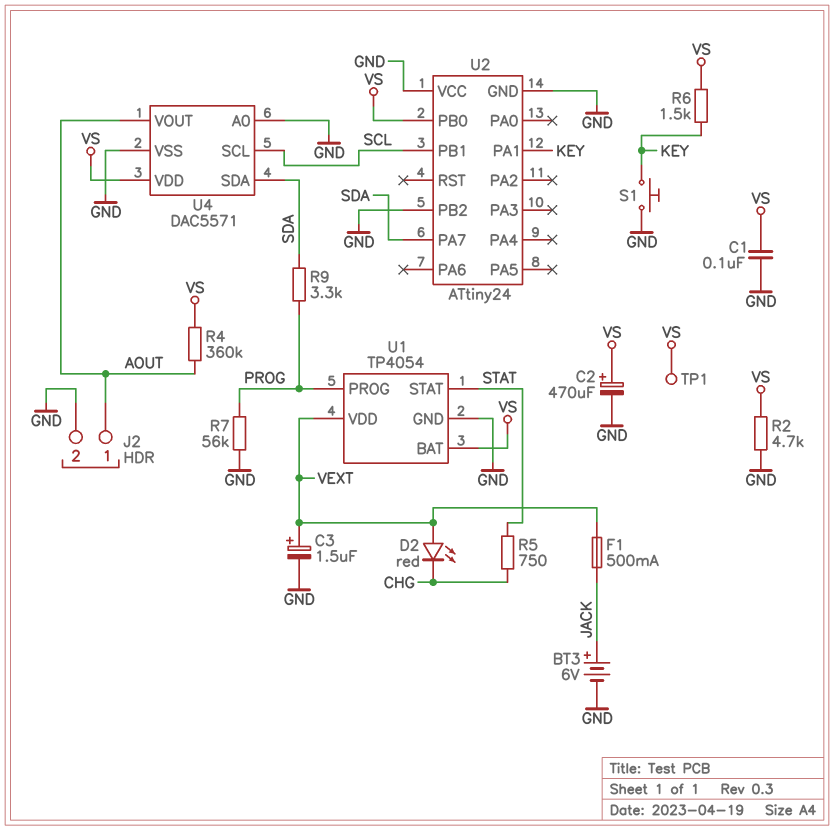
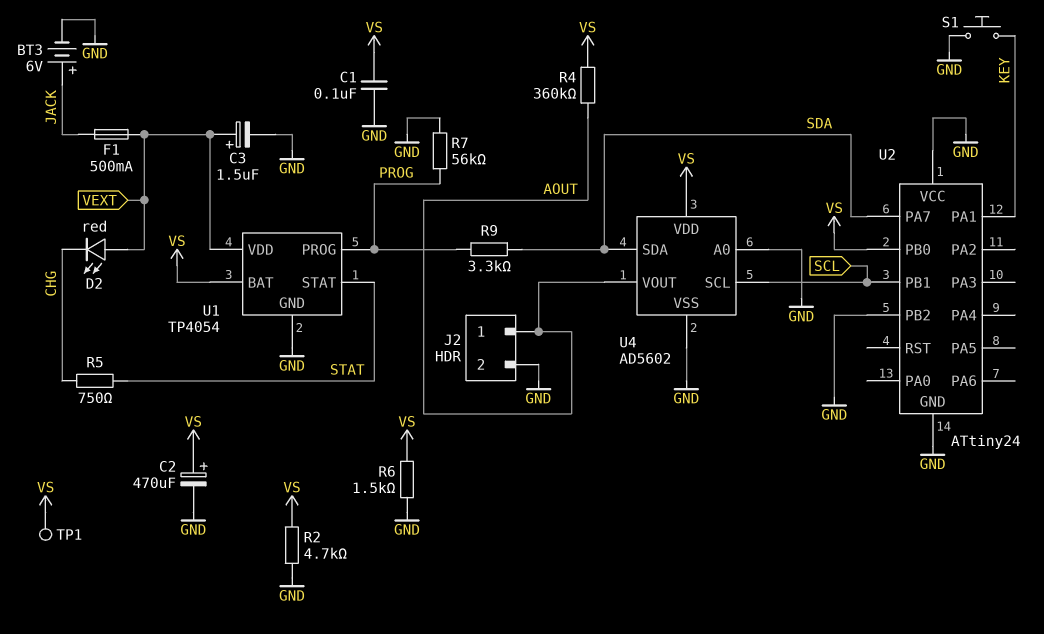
R6: 1.5k (KEY, VS) -> 1.5k (GND, VS)
U4: DAC5571 -> AD5602

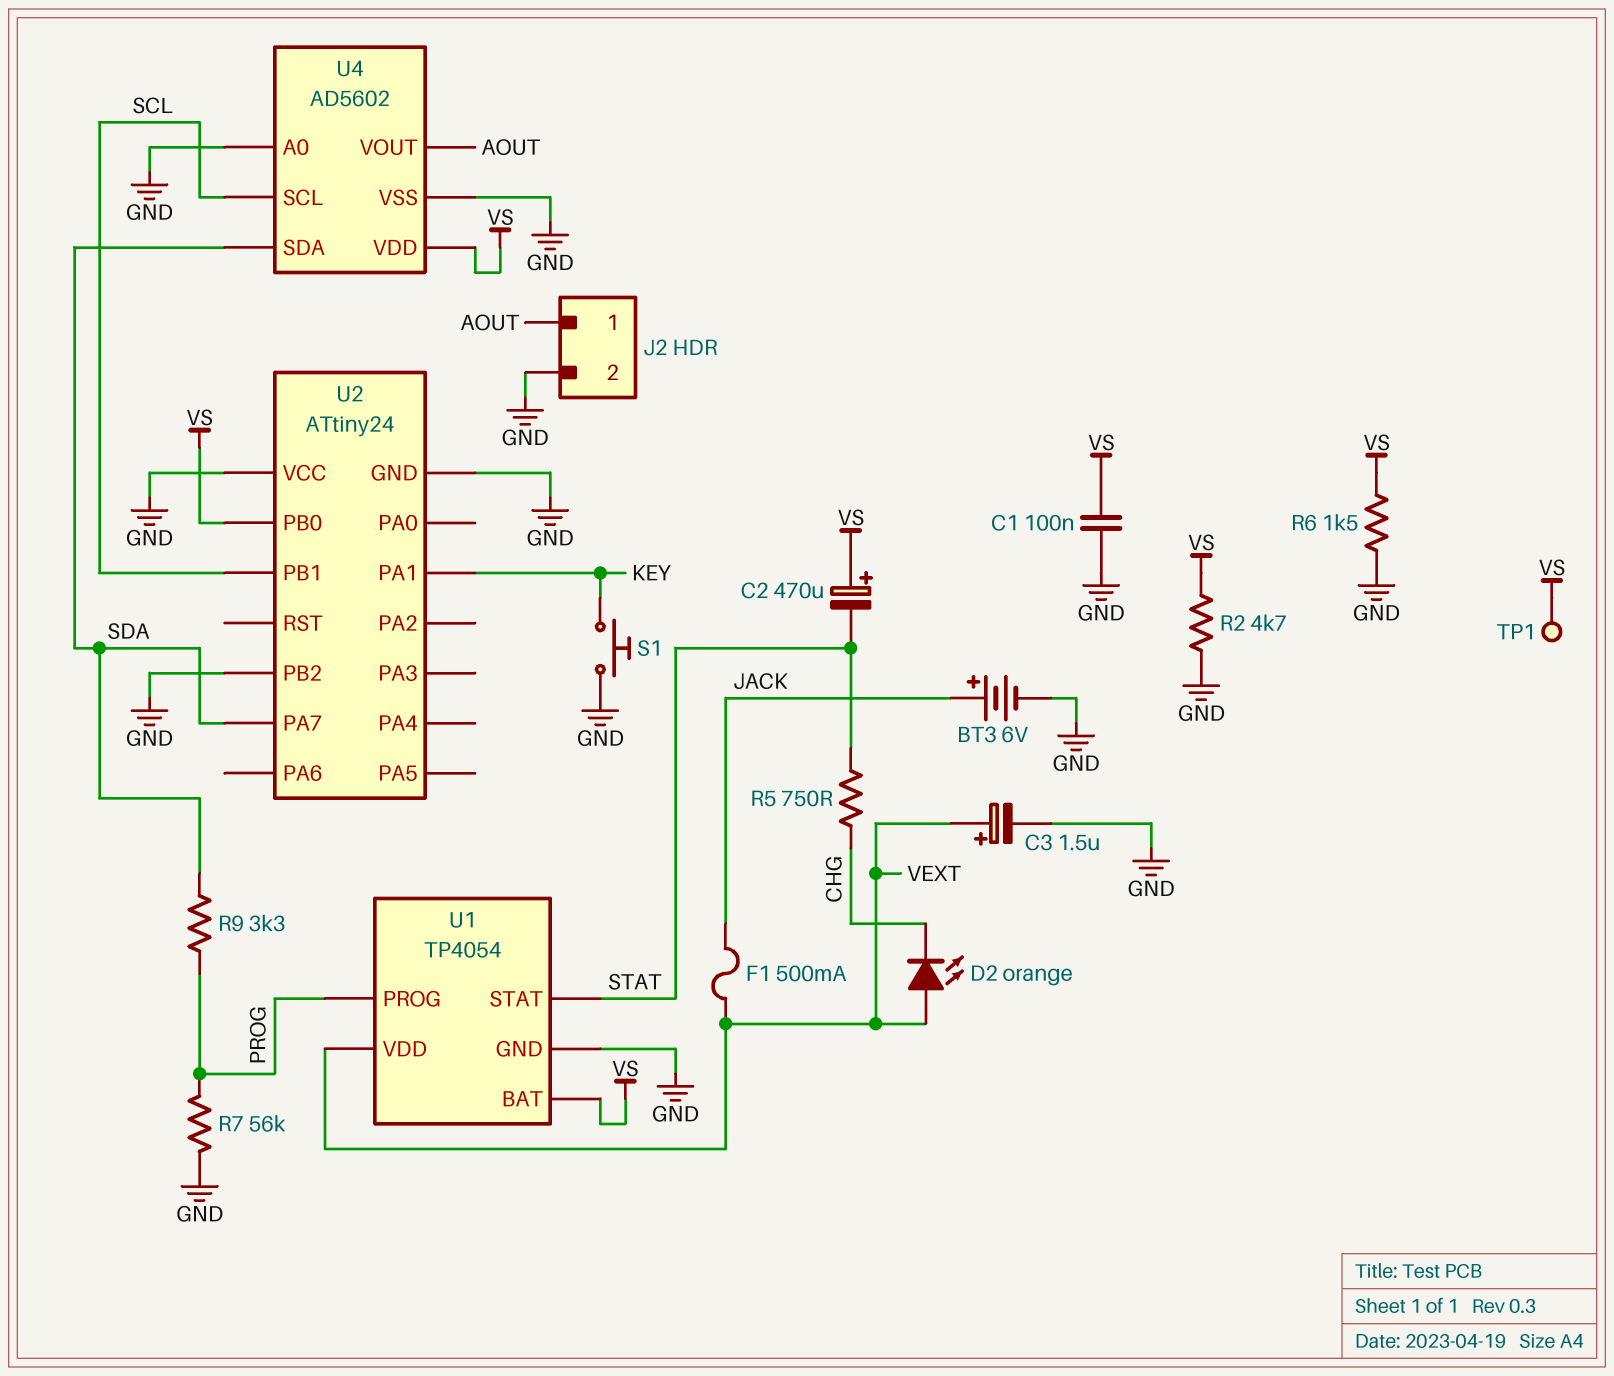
C2: 470uF (plus VS, minus GND) -> 470uF (plus VS, minus STAT)
D2: LED red (A VEXT, K CHG) -> LED orange (A VEXT, K CHG)
R4: 360k (AOUT, VS) -> none

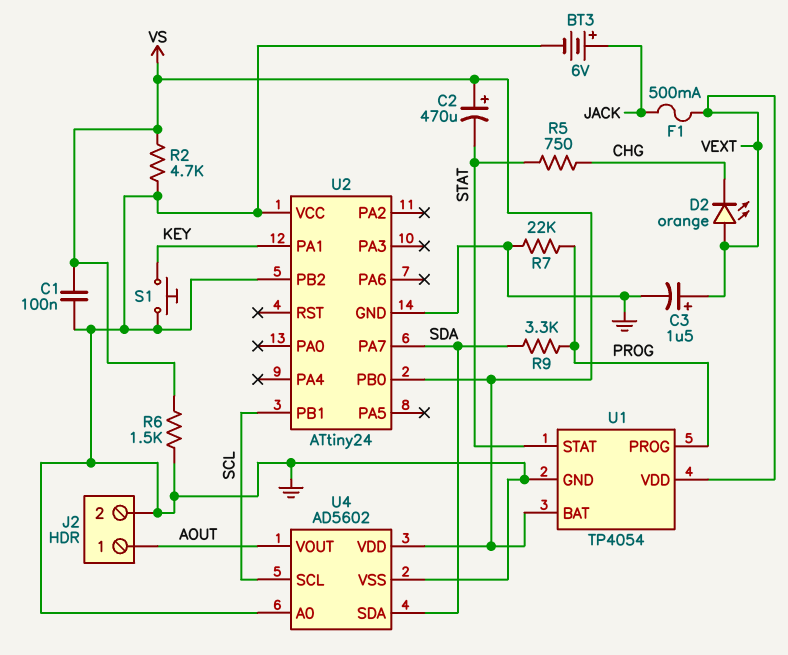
R7: 56k (GND, PROG) -> 22k (GND, PROG)
TP1: test point (VS) -> none

